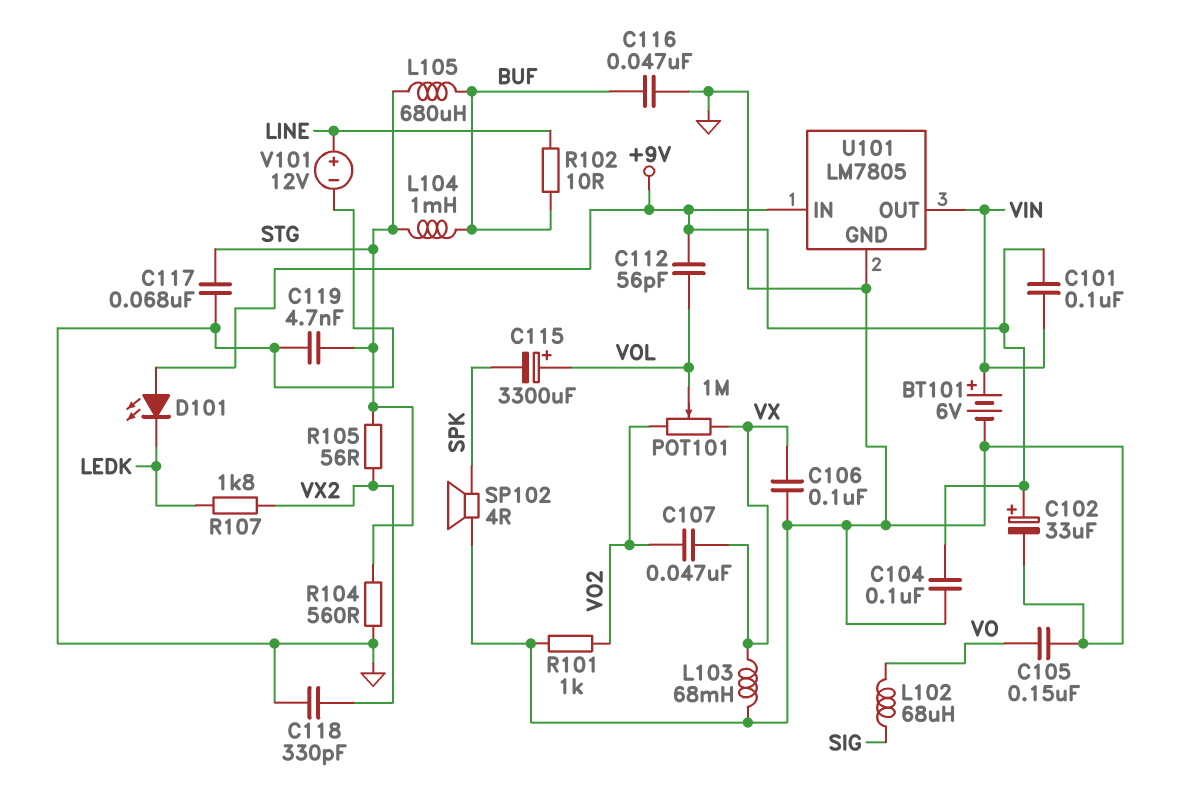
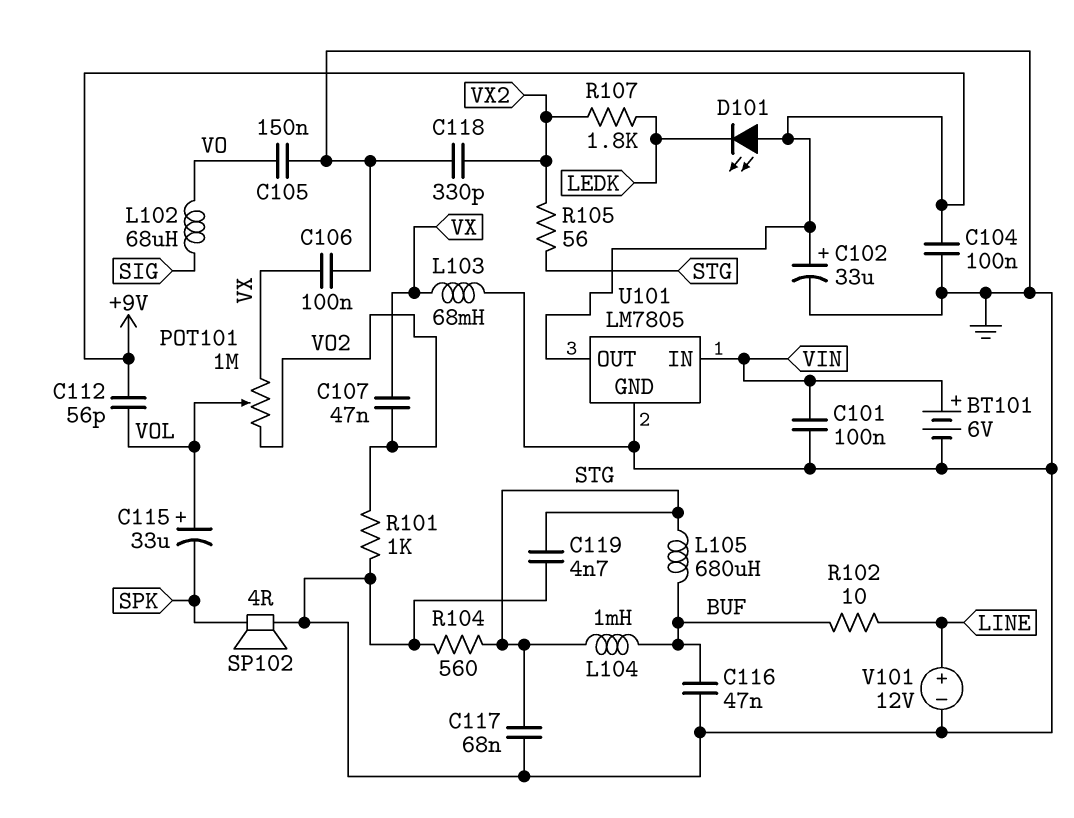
C101: 100nF (+9V, VIN) -> 100nF (GND, VIN)
C115: 3300uF (plus VOL, minus SPK) -> 33uF (plus VOL, minus SPK)
U101 pin IN: +9V -> VIN
U101 pin OUT: VIN -> +9V

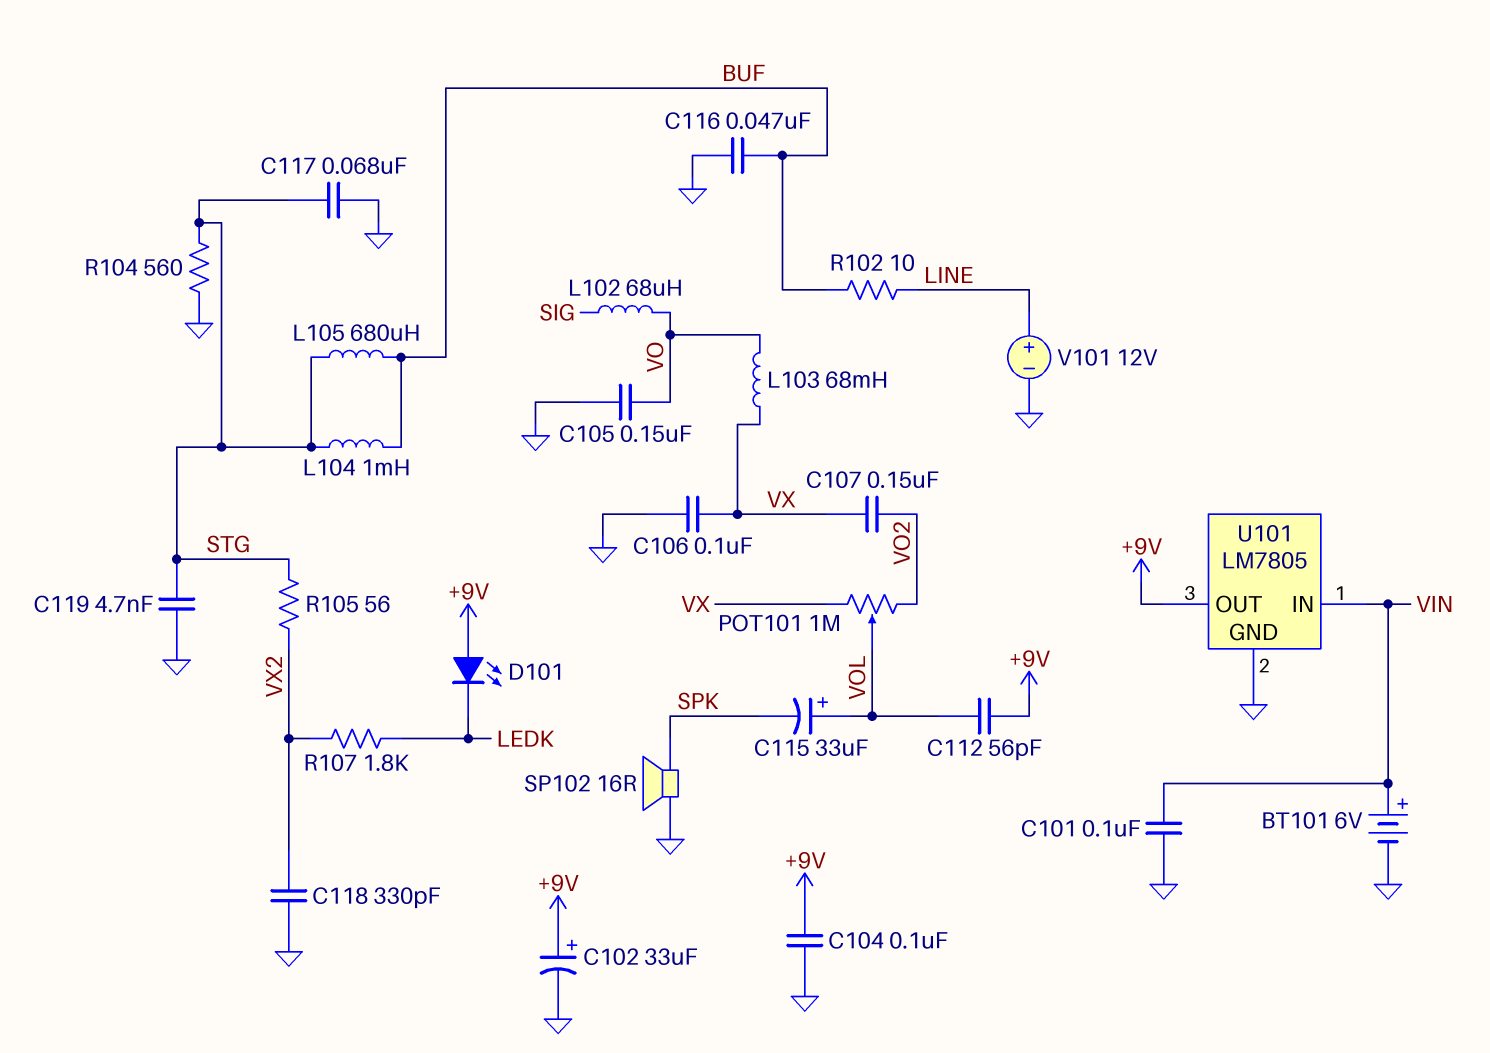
C107: 47nF (VO2, VX) -> 150nF (VO2, VX)
L103: 68mH (GND, VX) -> 68mH (VO, VX)
R101: 1k (GND, VO2) -> none
SP102: speaker 4R (GND, SPK) -> speaker 16R (GND, SPK)

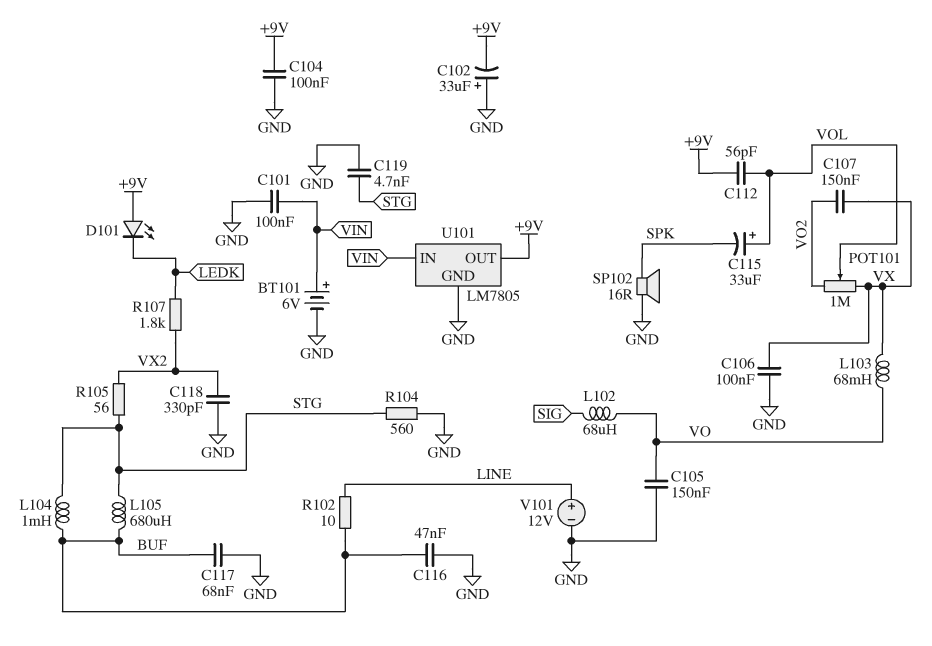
C102: 33uF (plus +9V, minus GND) -> 33uF (plus GND, minus +9V)
C117: 68nF (GND, STG) -> 68nF (BUF, GND)

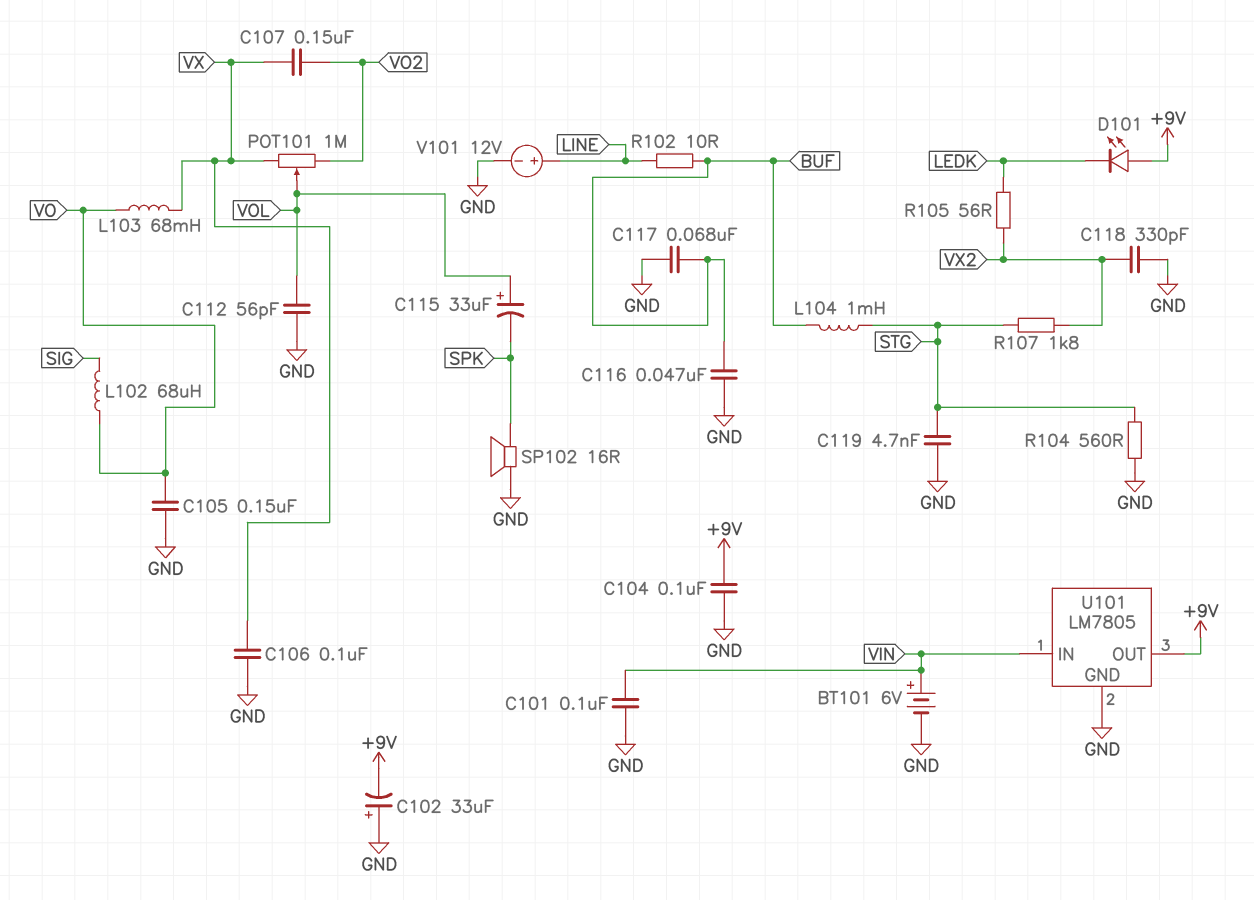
C112: 56pF (+9V, VOL) -> 56pF (GND, VOL)
L105: 680uH (BUF, STG) -> none
R105: 56 (STG, VX2) -> 56 (LEDK, VX2)
R107: 1.8k (LEDK, VX2) -> 1.8k (STG, VX2)

